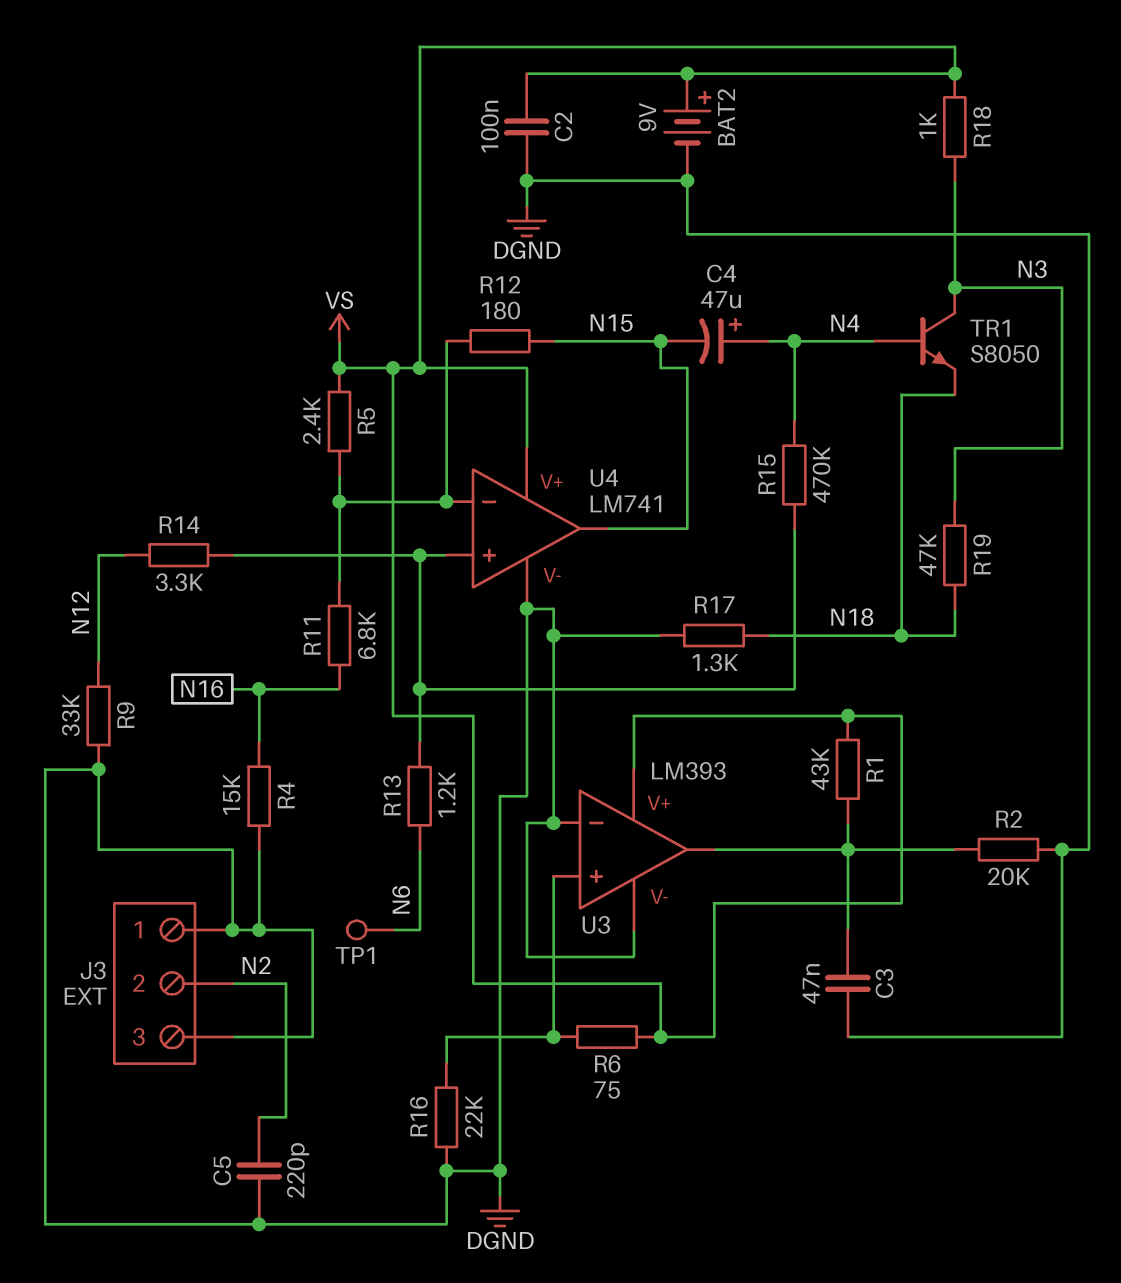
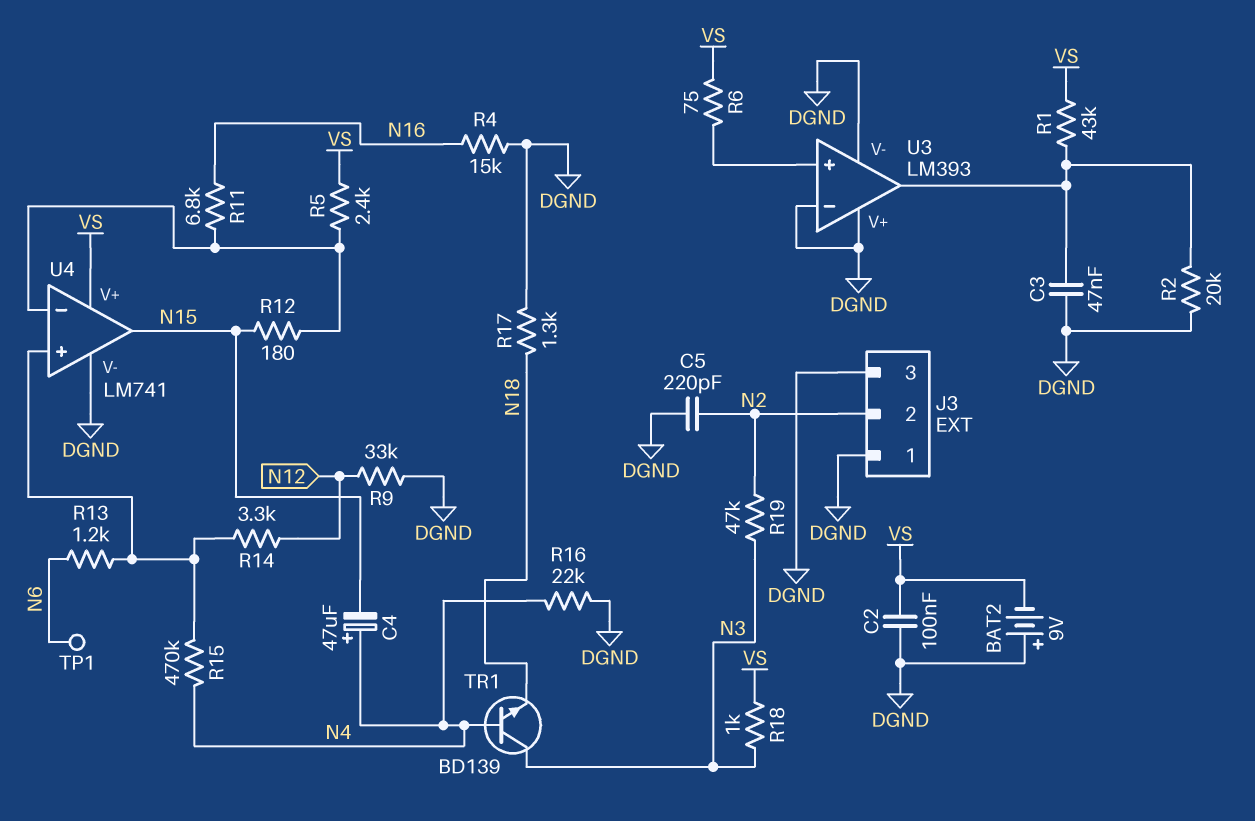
BAT2: 9V (plus VS, minus DGND) -> 9V (plus DGND, minus VS)
R16: 22k (DGND, U3/in+) -> 22k (DGND, N4)
R19: 47k (N3, N18) -> 47k (N2, N3)
TR1: NPN S8050 (B N4, C N3, E N18) -> NPN BD139 (B N4, C N3, E N18)
U3 pin V+: VS -> DGND

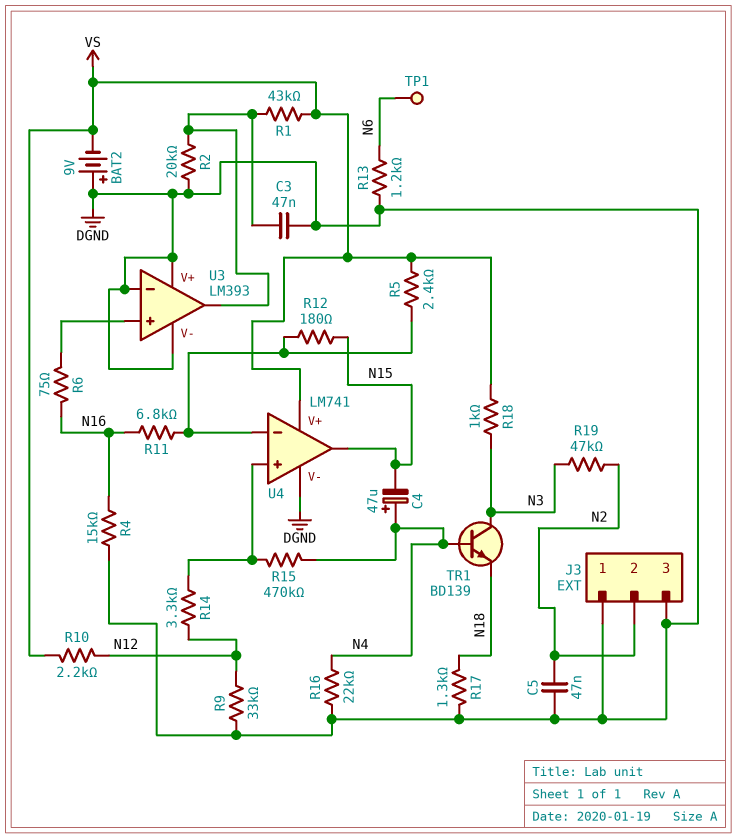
C2: 100nF (DGND, VS) -> none
C5: 220pF (DGND, N2) -> 47nF (DGND, N2)
R6: 75 (U3/in+, VS) -> 75 (N16, U3/in+)
R10: none -> 2.2k (N12, VS)
R13: 1.2k (N6, U4/in+) -> 1.2k (DGND, N6)

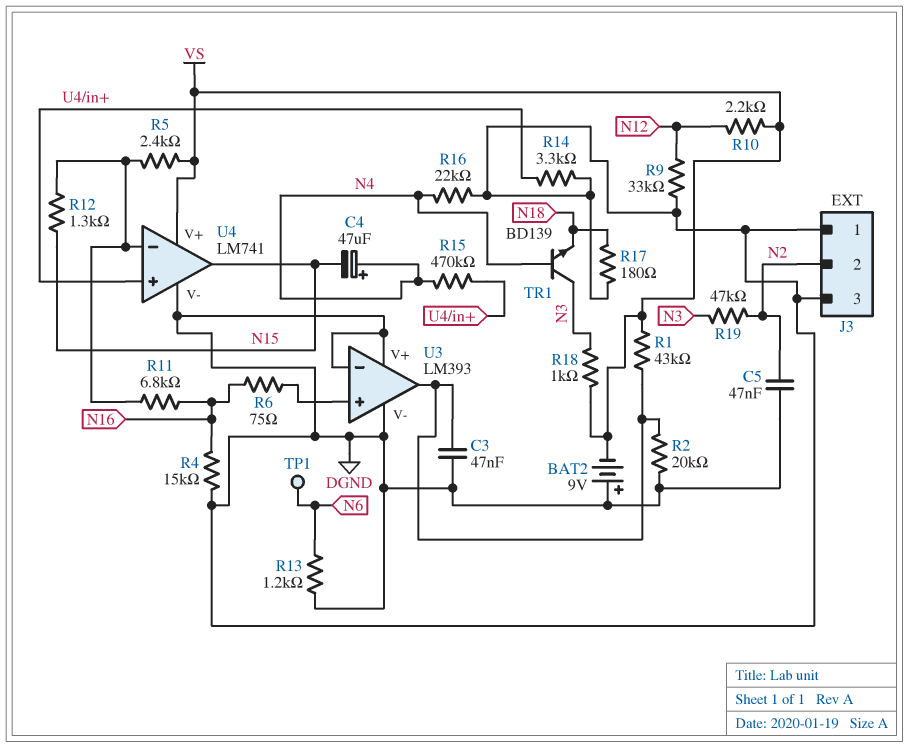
R12: 180 (N15, U4/in-) -> 1.3k (N15, U4/in-)
R14: 3.3k (N12, U4/in+) -> 3.3k (DGND, U4/in+)
R17: 1.3k (DGND, N18) -> 180 (DGND, N18)

